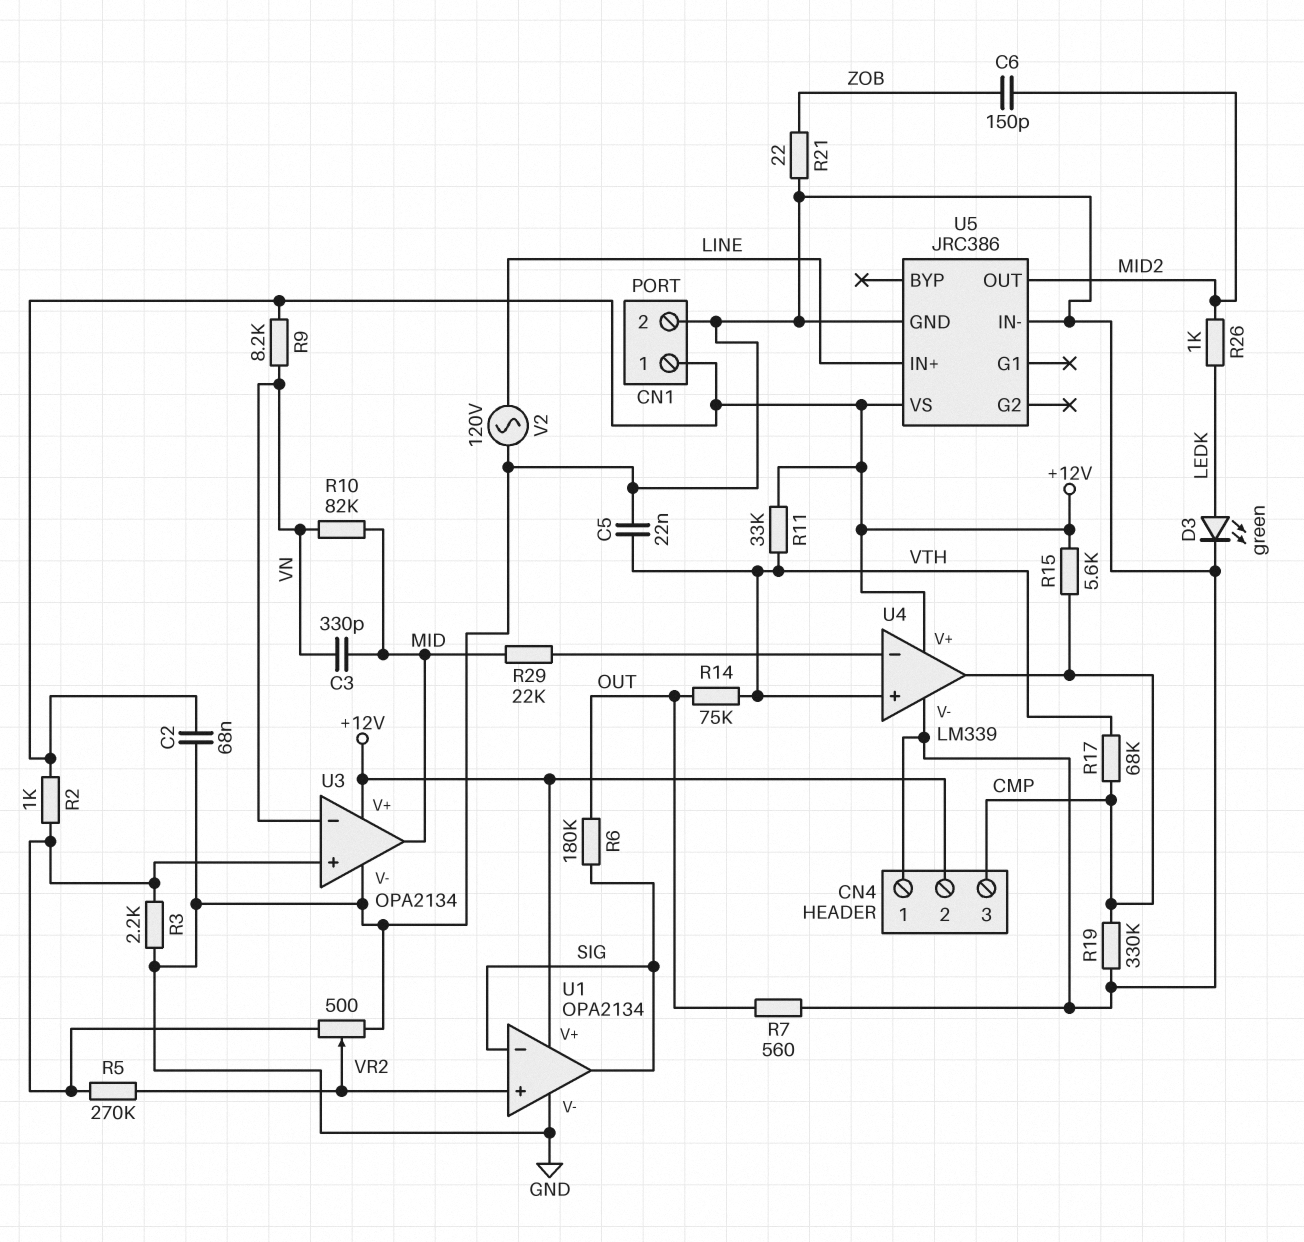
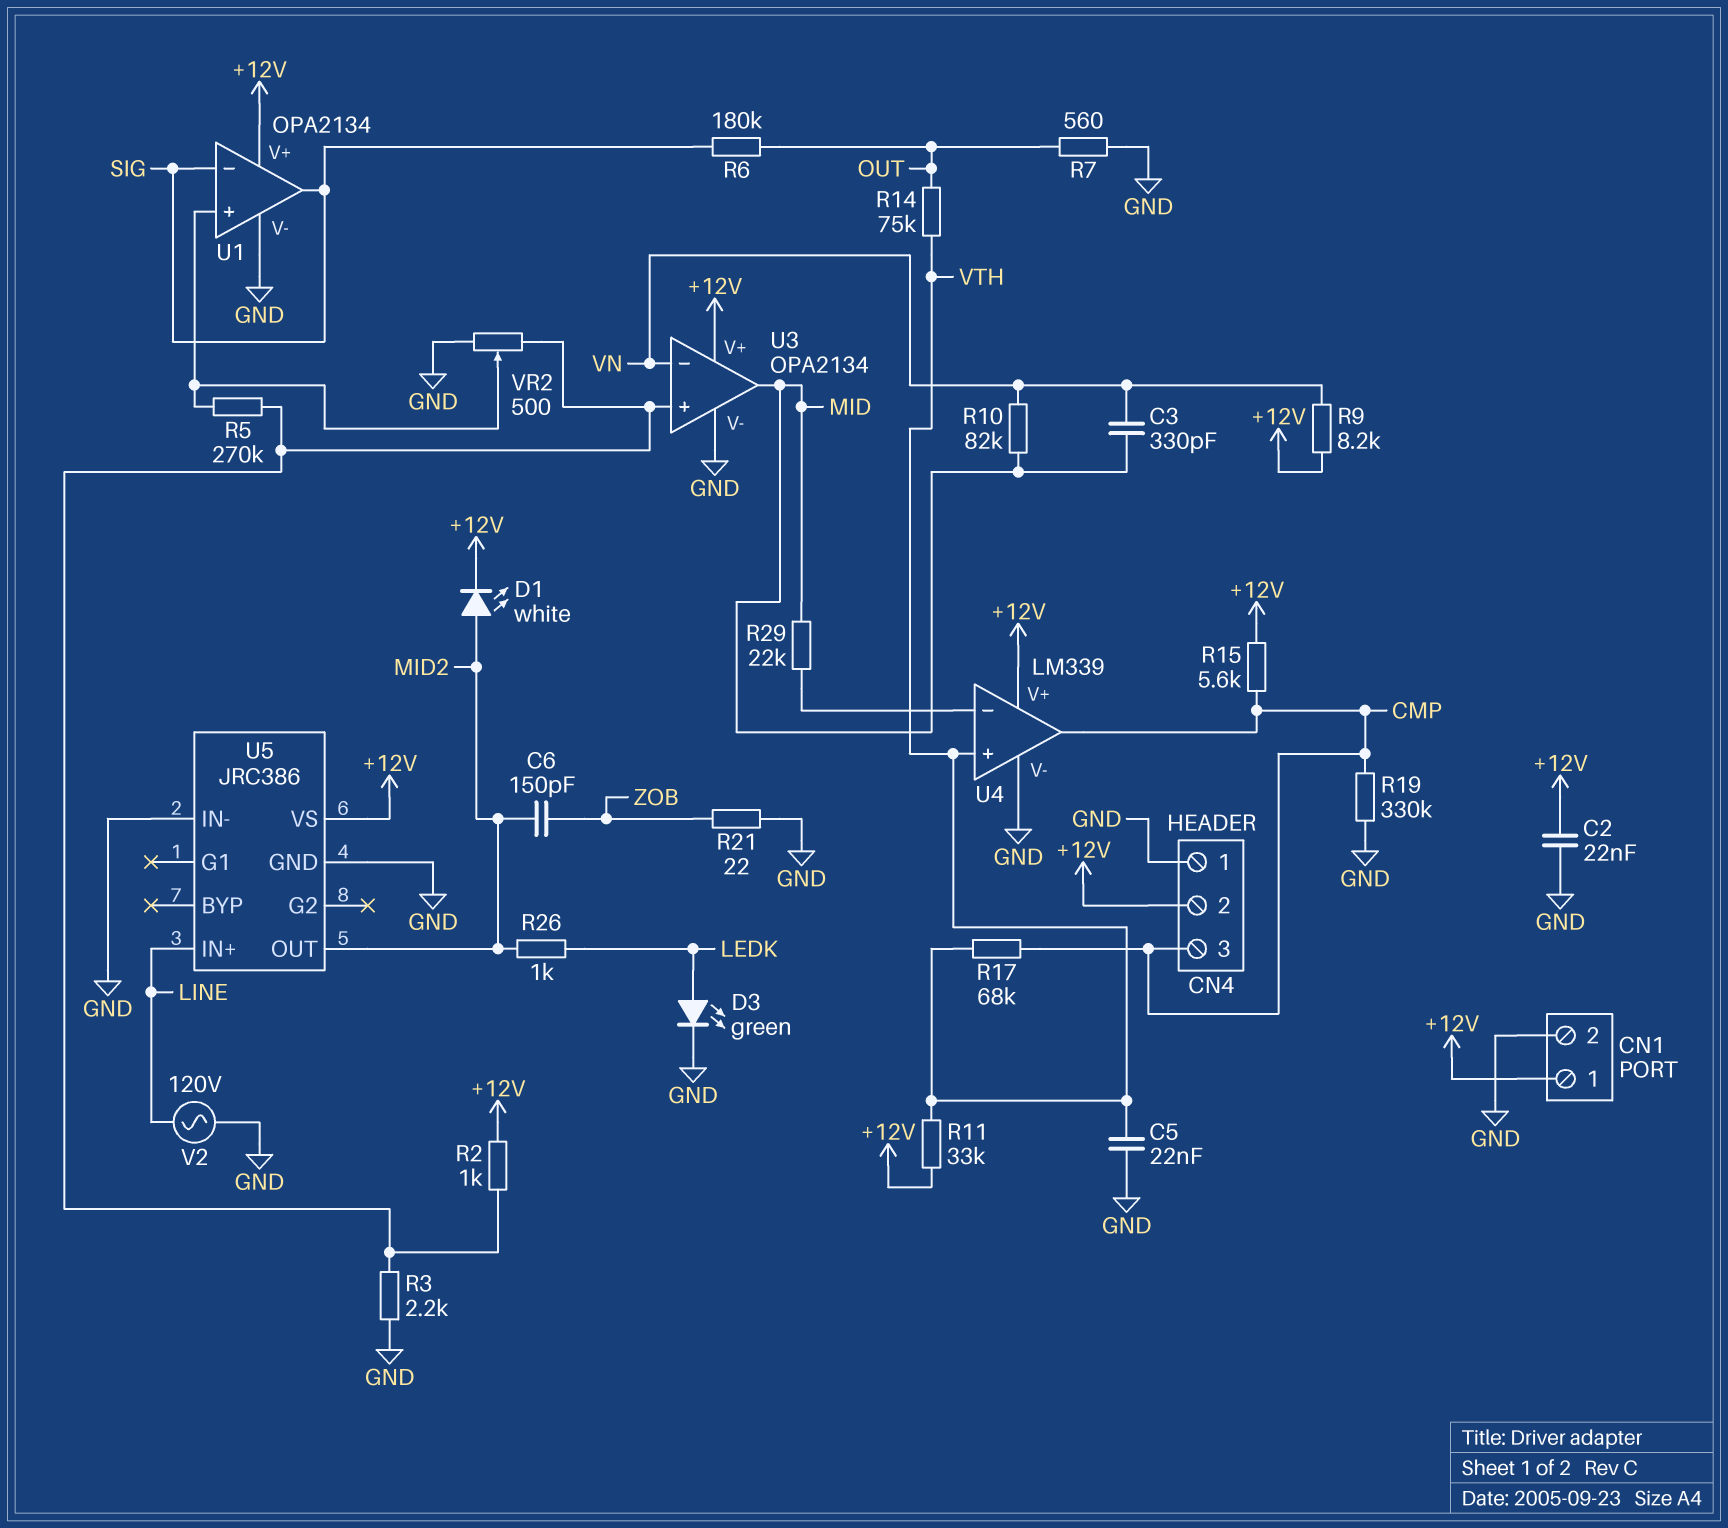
C2: 68nF (+12V, GND) -> 22nF (+12V, GND)
D1: none -> LED white (A MID2, K +12V)

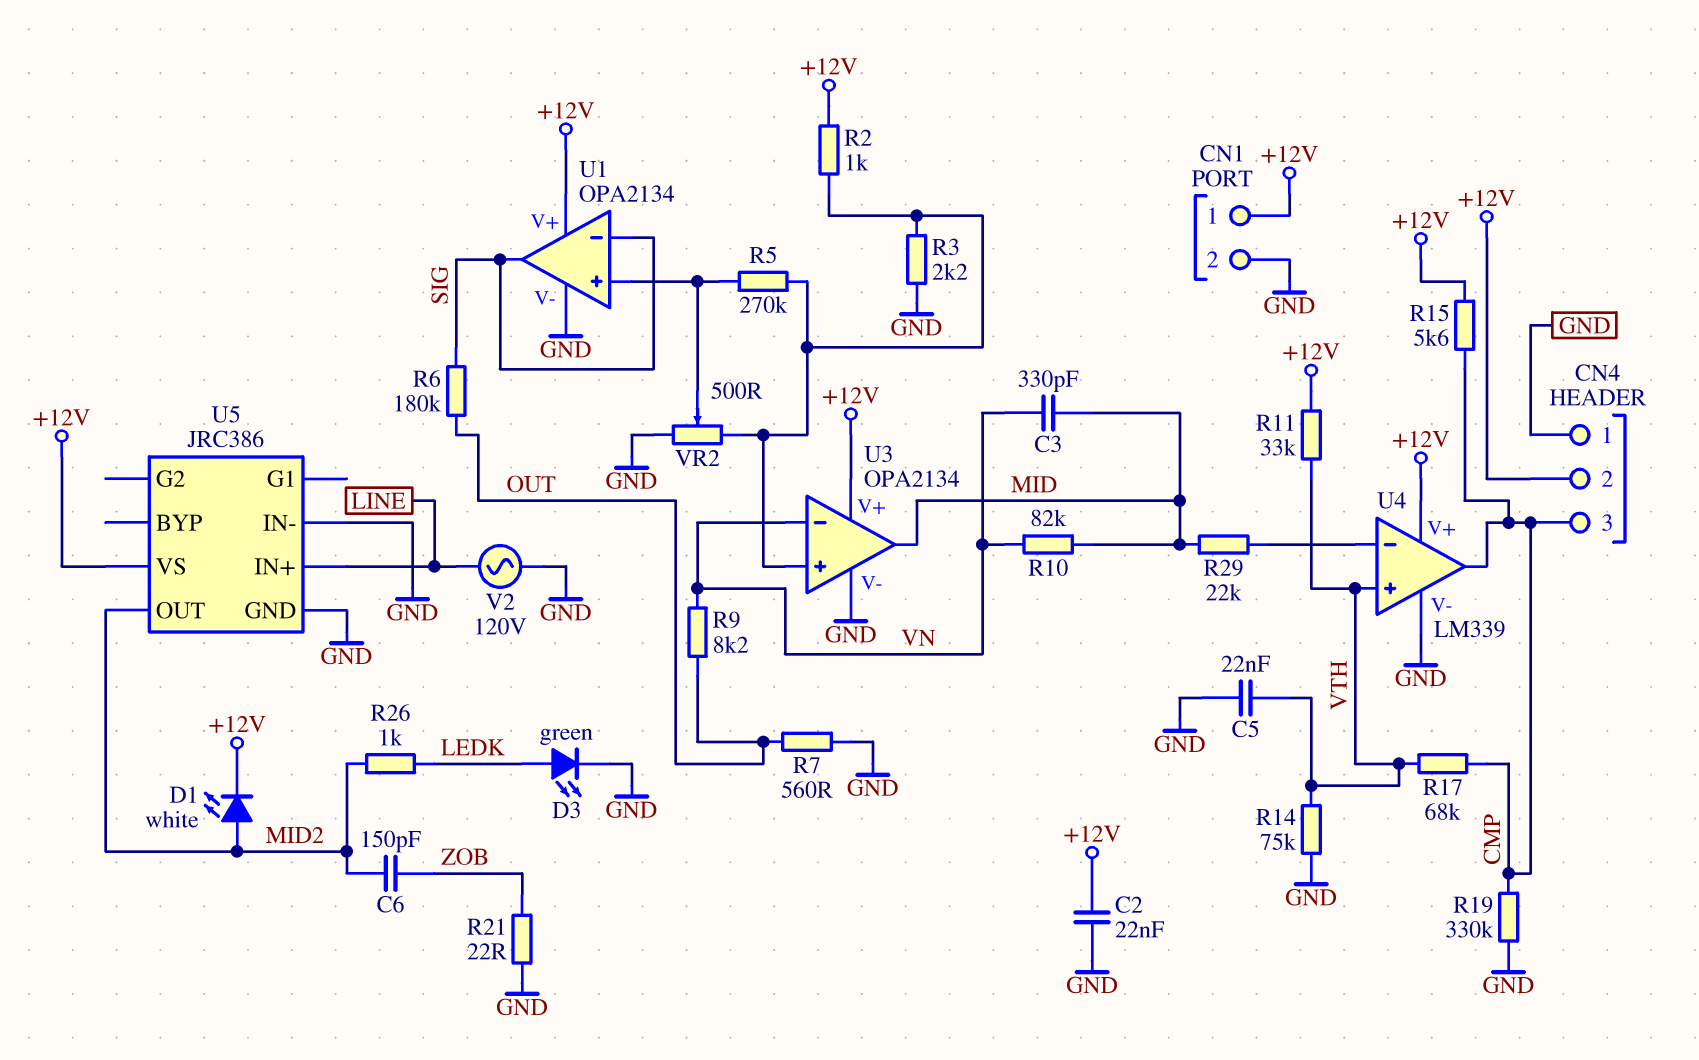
R9: 8.2k (+12V, VN) -> 8.2k (OUT, VN)
R14: 75k (OUT, VTH) -> 75k (GND, VTH)

